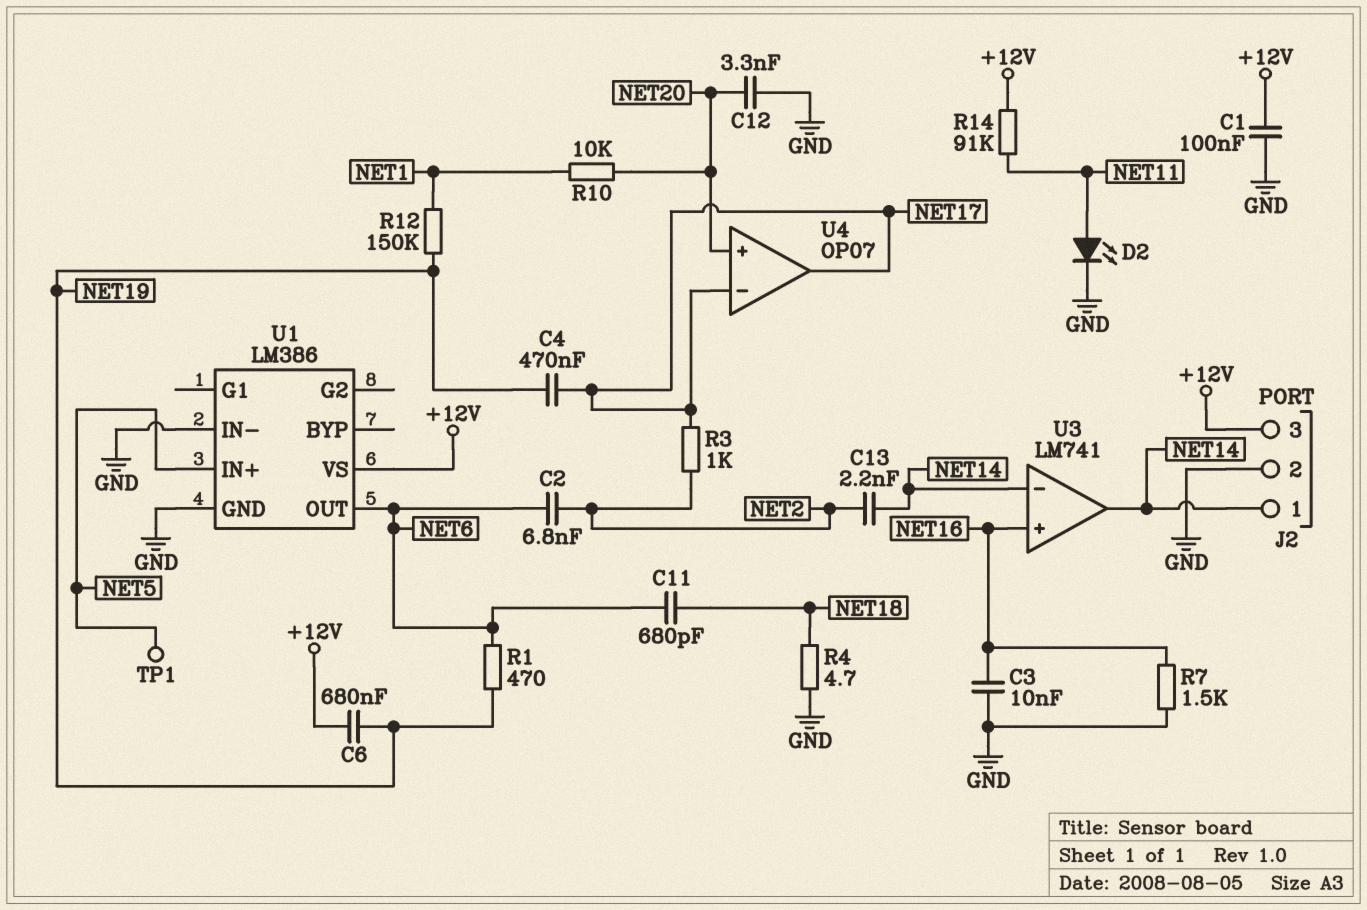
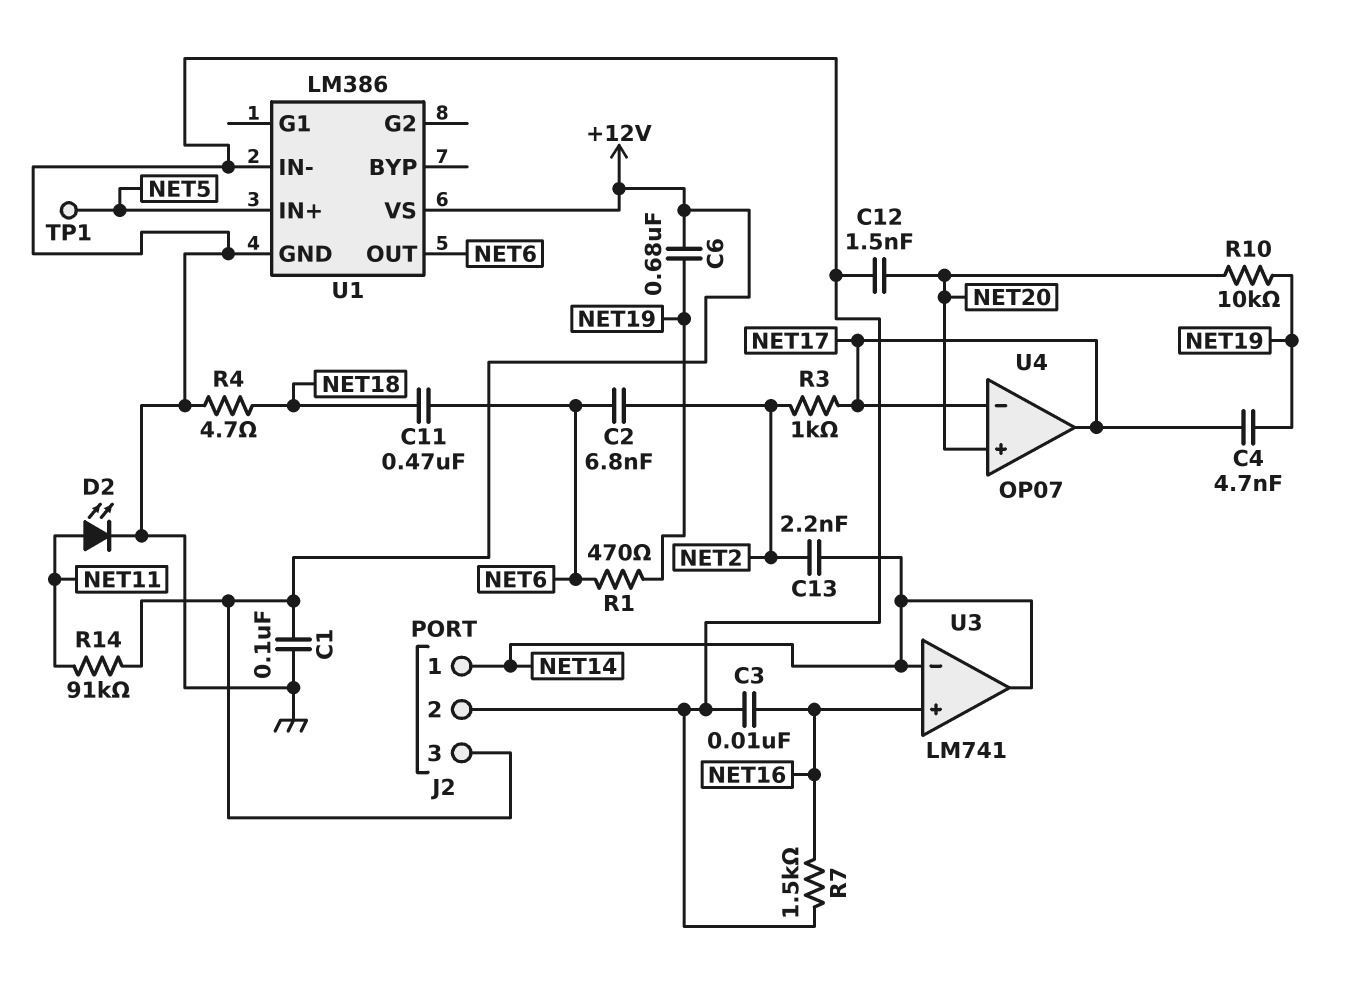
C4: 470nF (NET17, NET19) -> 4.7nF (NET17, NET19)
C11: 680pF (NET6, NET18) -> 470nF (NET6, NET18)
C12: 3.3nF (GND, NET20) -> 1.5nF (GND, NET20)
R10: 10k (NET1, NET20) -> 10k (NET19, NET20)
R12: 150k (NET1, NET19) -> none

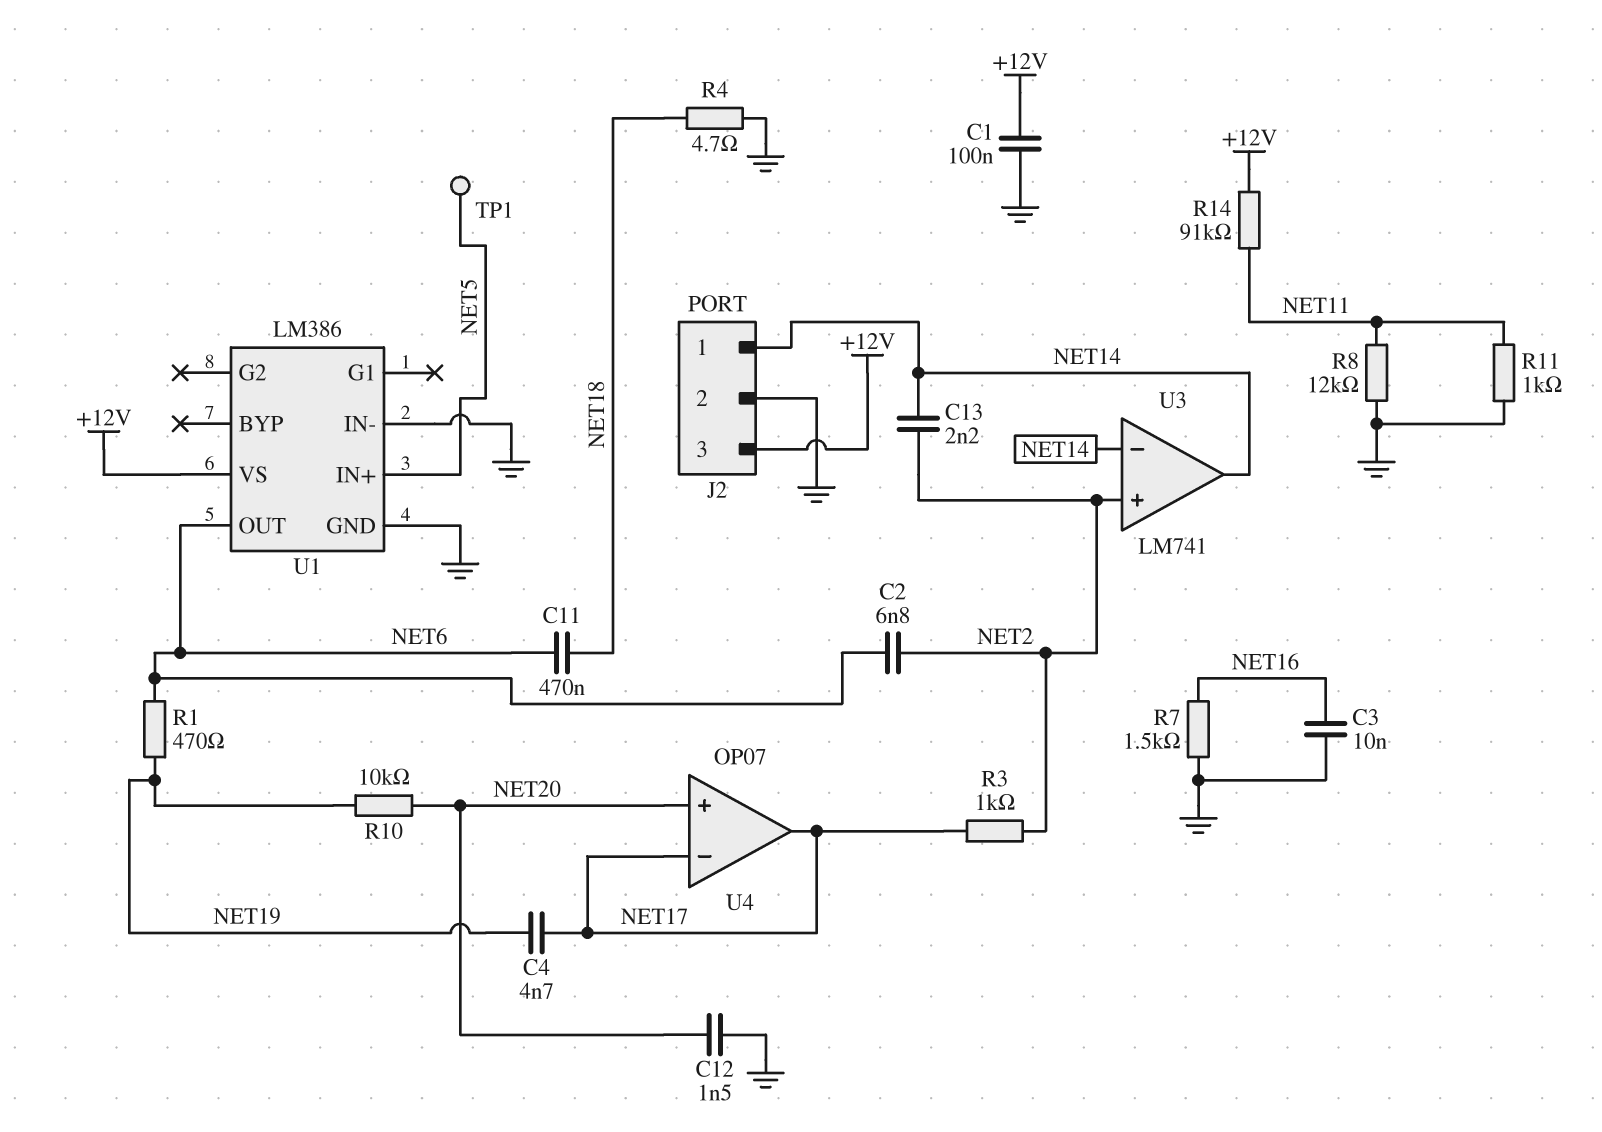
C6: 680nF (+12V, NET19) -> none
D2: LED (A NET11, K GND) -> none
R8: none -> 12k (GND, NET11)
R11: none -> 1k (GND, NET11)
U3 pin in+: NET16 -> NET2

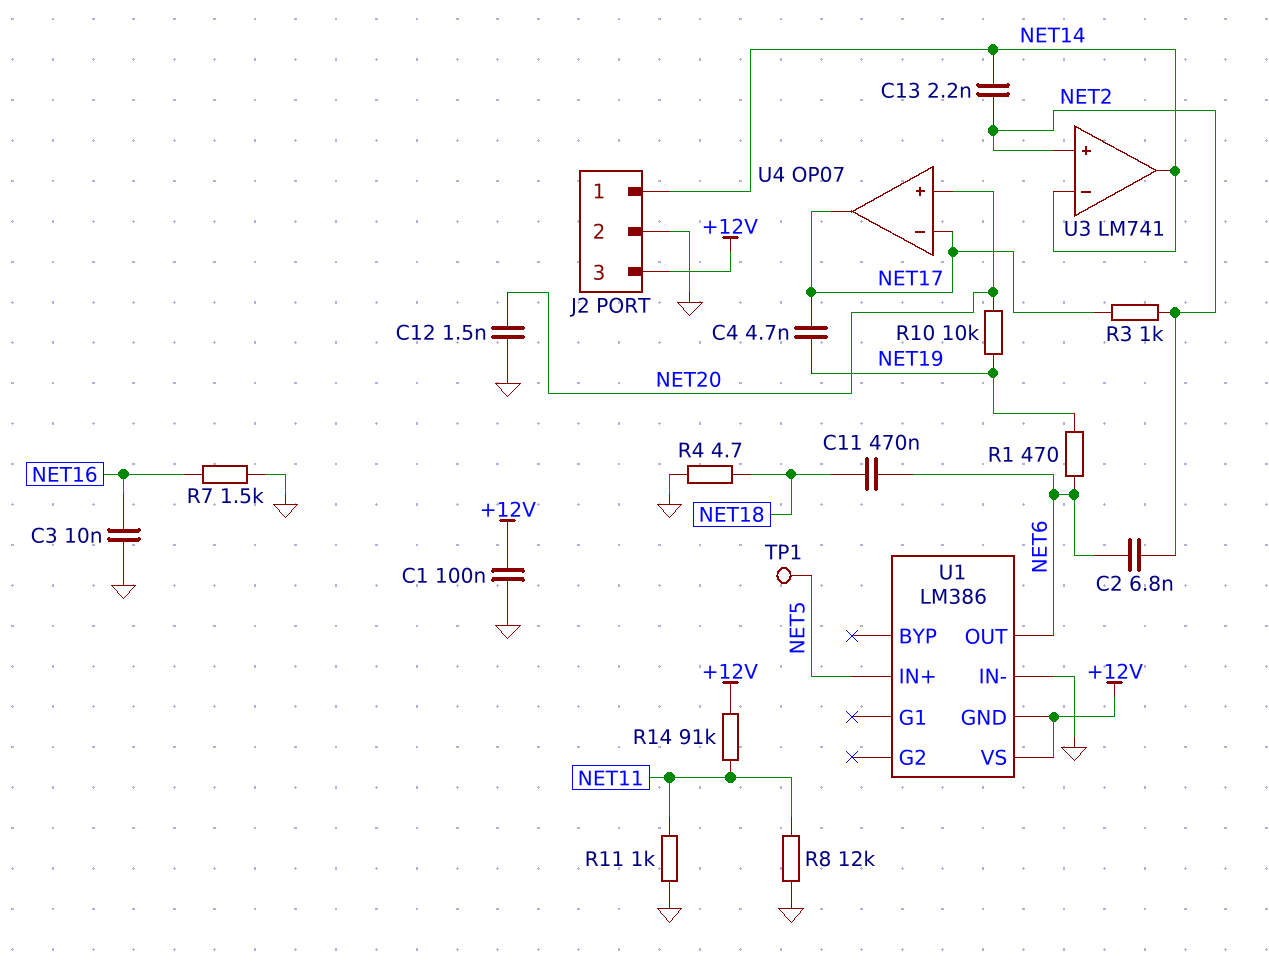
U1 pin GND: GND -> +12V

